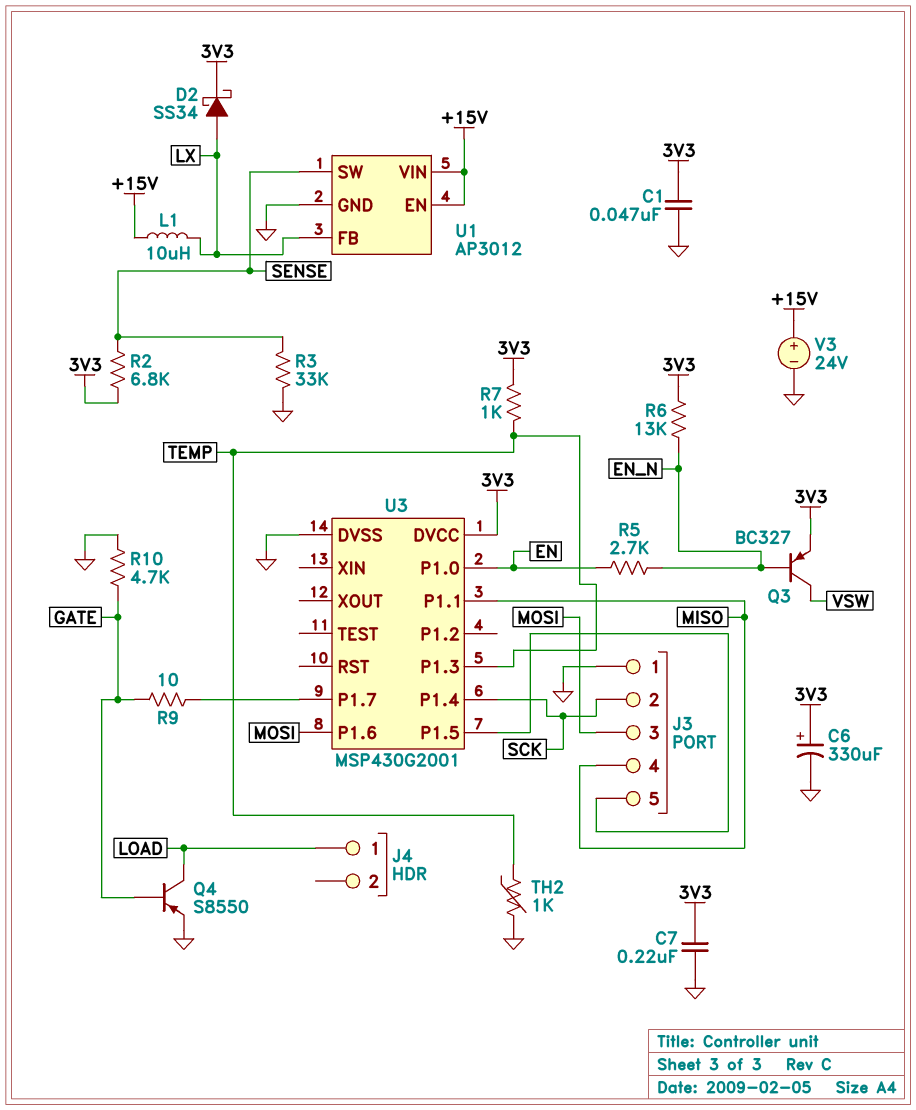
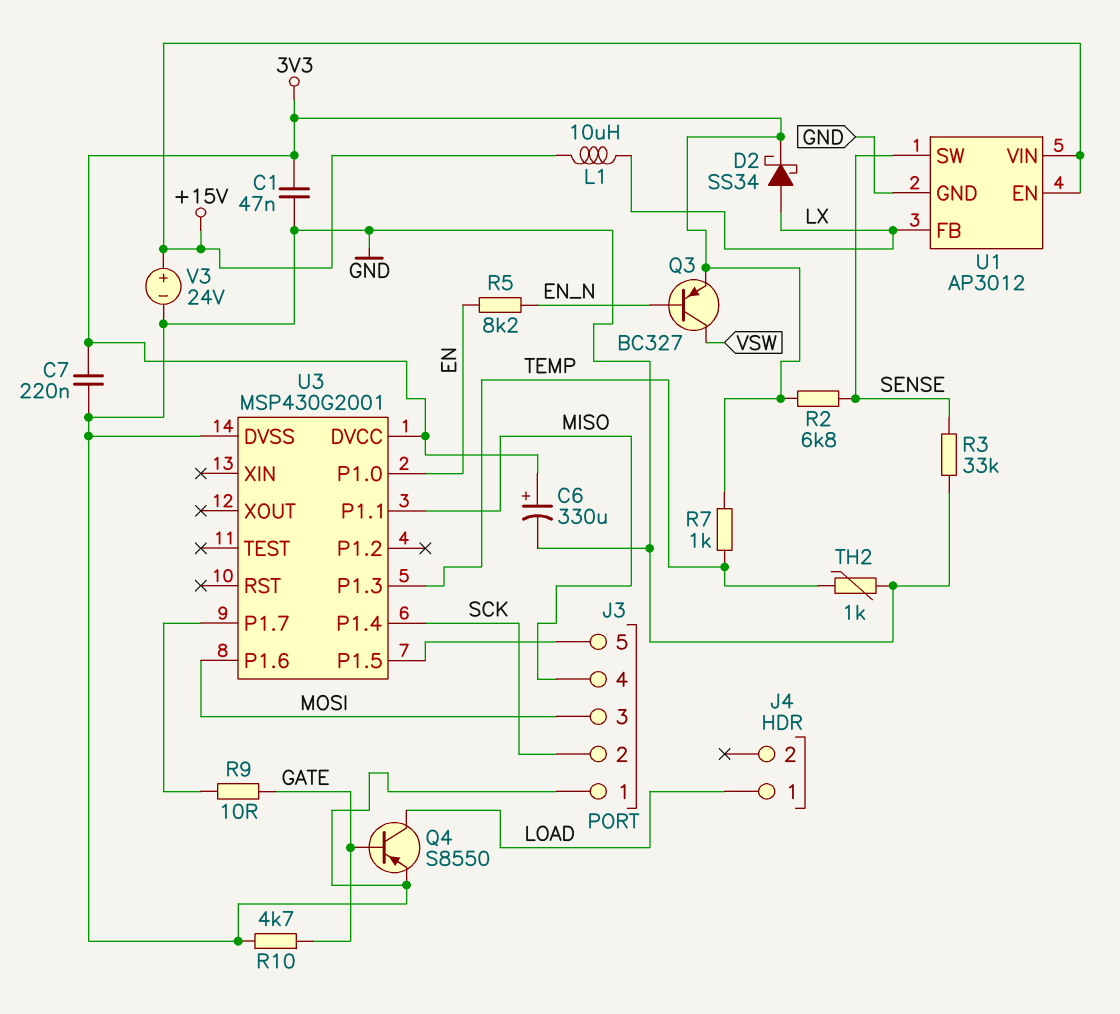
R5: 2.7k (EN, EN_N) -> 8.2k (EN, EN_N)
R6: 13k (3V3, EN_N) -> none

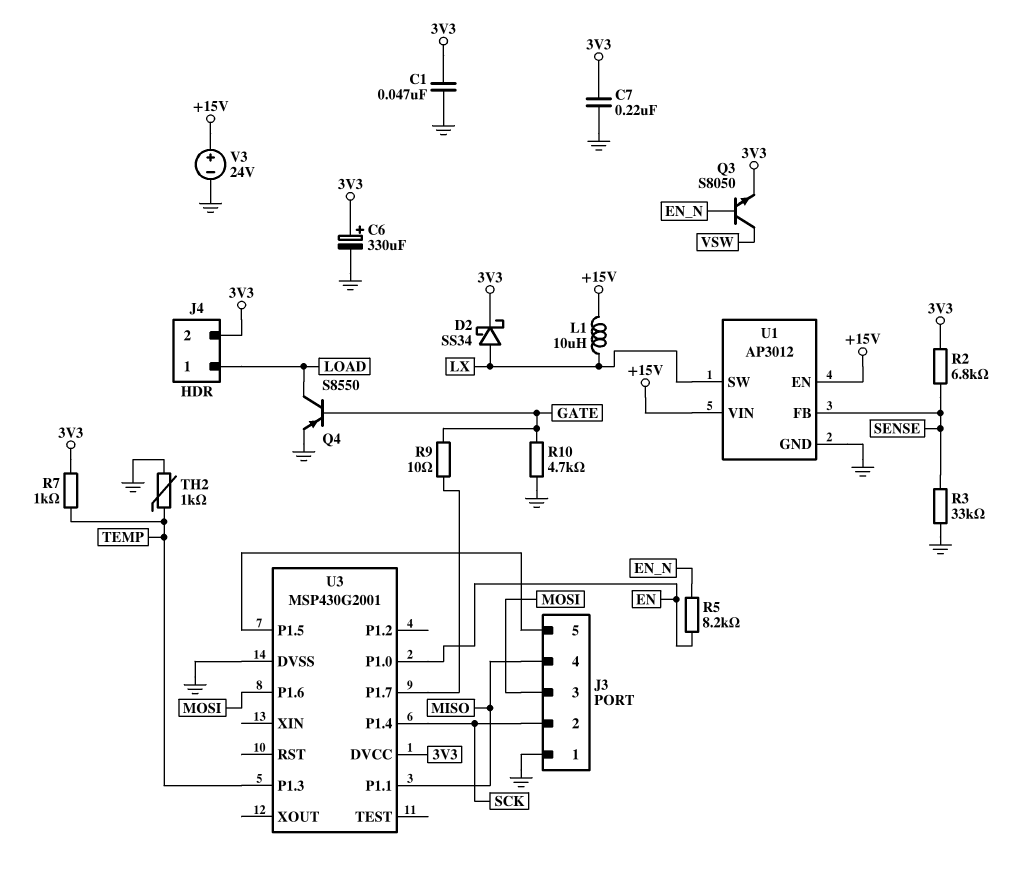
J4 pin 2: none -> 3V3
Q3: PNP BC327 (B EN_N, C VSW, E 3V3) -> NPN S8050 (B EN_N, C VSW, E 3V3)
U1 pin FB: LX -> SENSE
U1 pin SW: SENSE -> LX

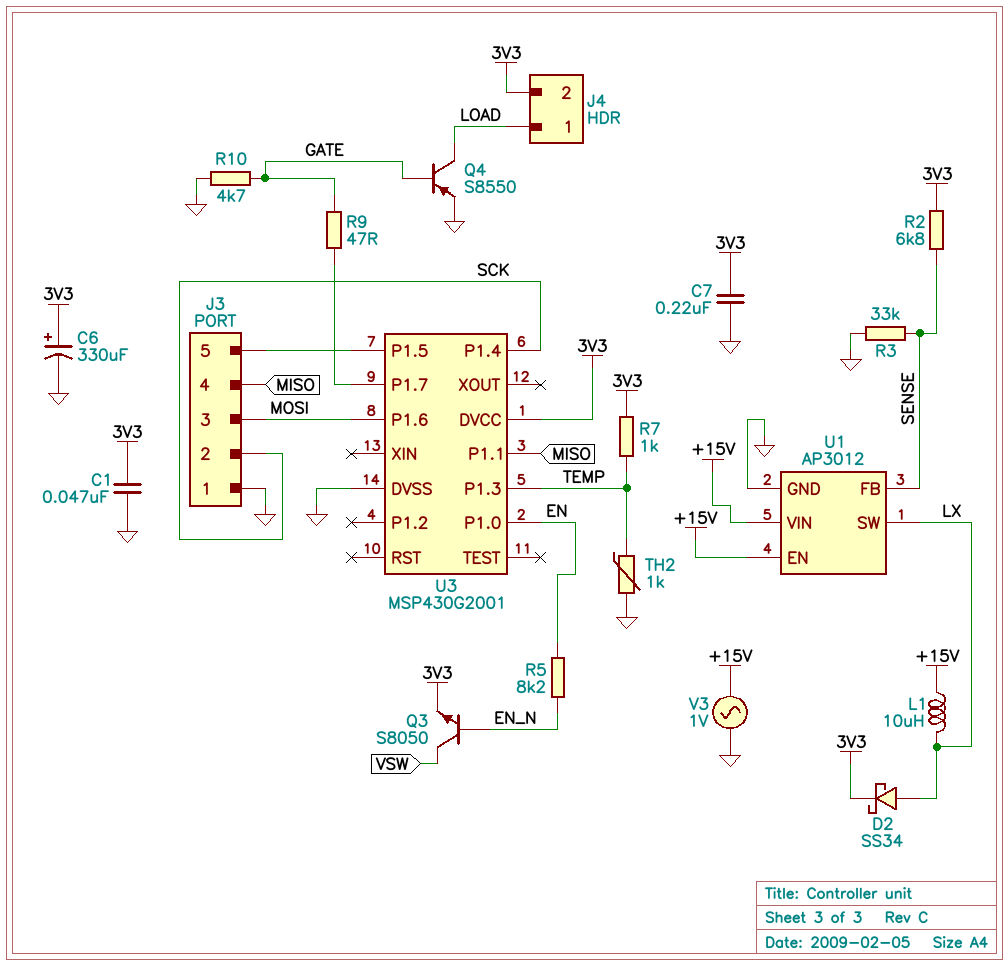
R9: 10 (GATE, U3/P1.7) -> 47 (GATE, U3/P1.7)
V3: 24V (plus +15V, minus GND) -> AC 1V (+15V, GND)

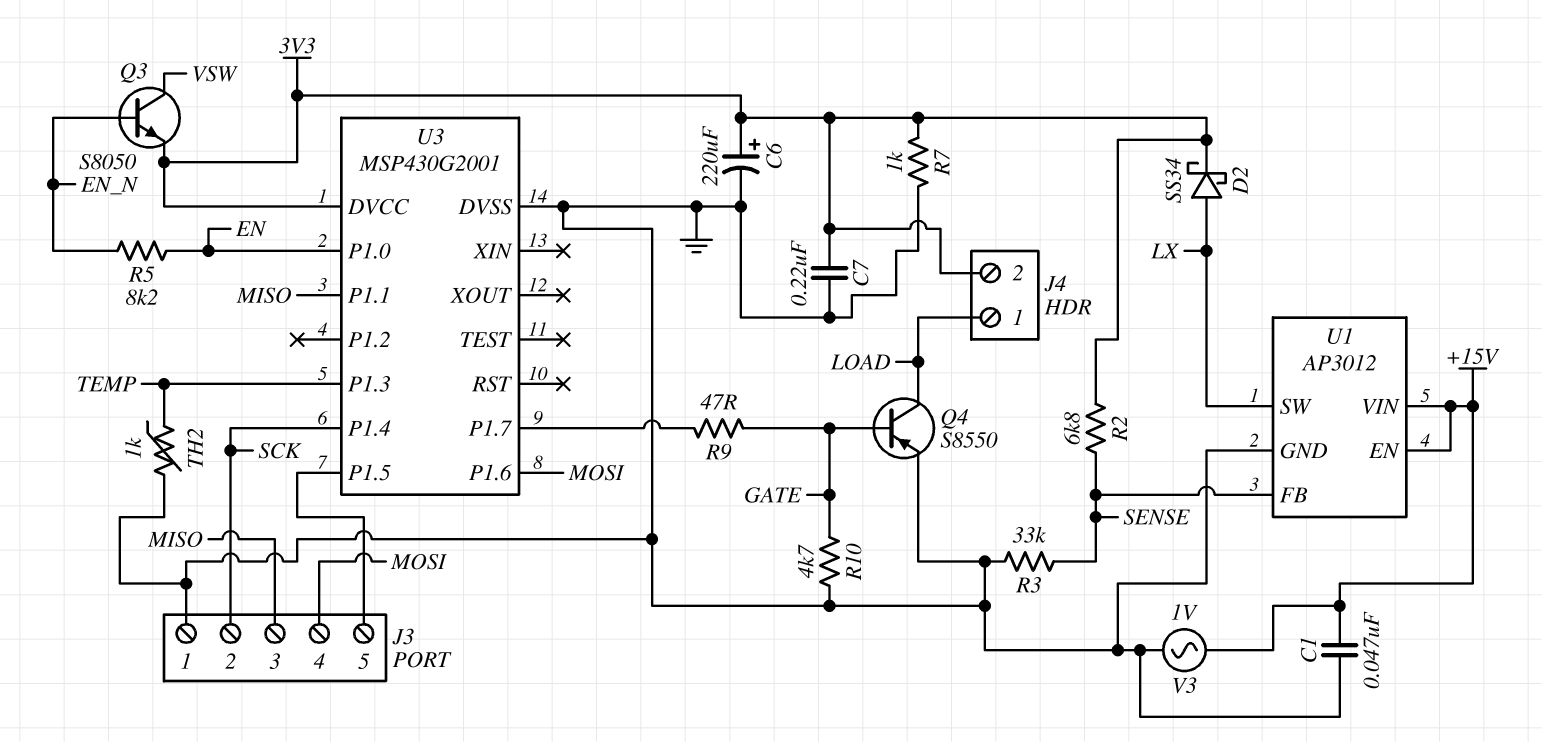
C1: 47nF (3V3, GND) -> 47nF (+15V, GND)
C6: 330uF (plus 3V3, minus GND) -> 220uF (plus 3V3, minus GND)
J3 pin 3: MOSI -> MISO
J3 pin 4: MISO -> MOSI
L1: 10uH (+15V, LX) -> none
R7: 1k (3V3, TEMP) -> 1k (3V3, GND)

